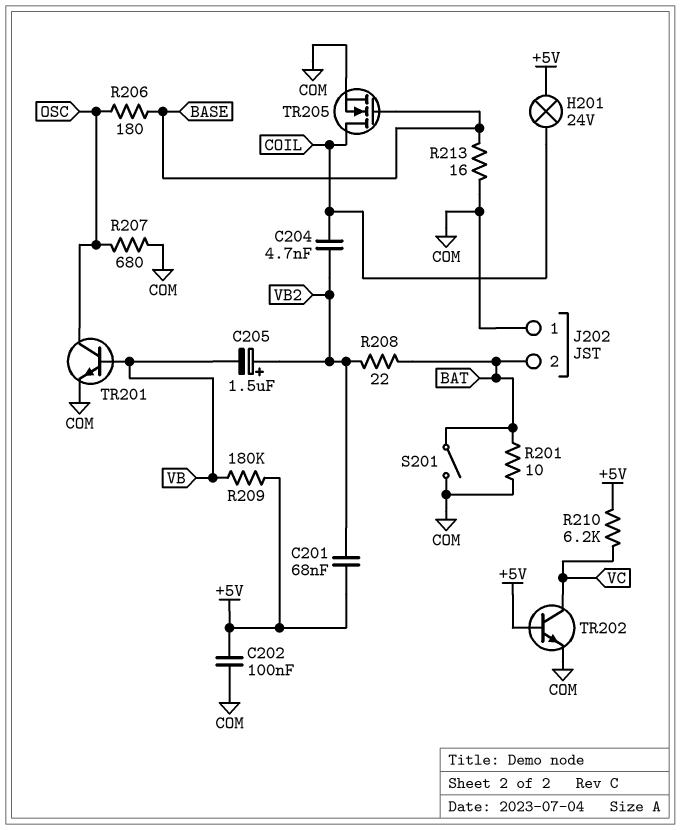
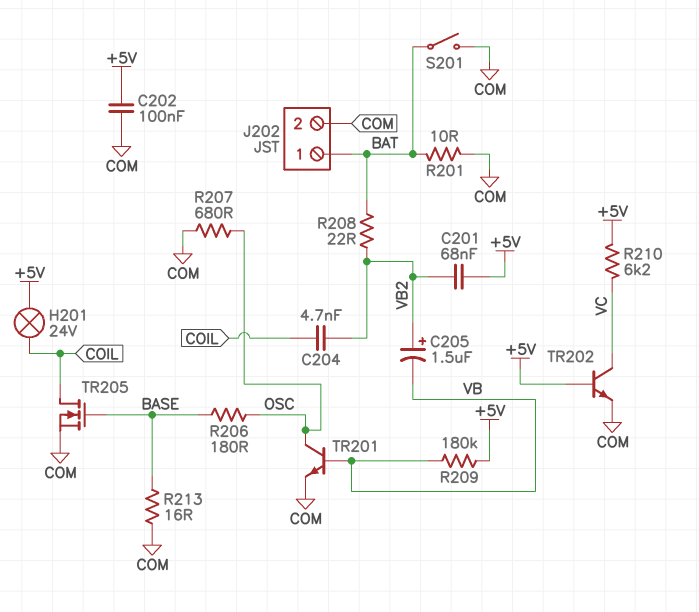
J202 pin 1: COM -> BAT
J202 pin 2: BAT -> COM

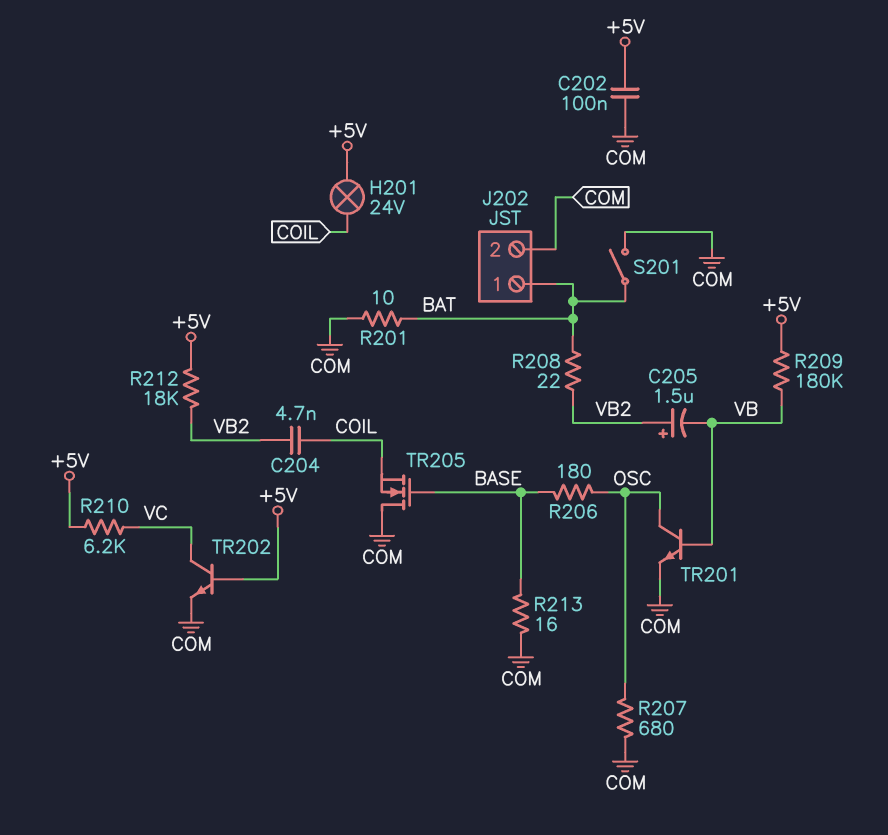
C201: 68nF (+5V, VB2) -> none
R212: none -> 18k (+5V, VB2)
TR205: NMOS (G BASE, D COIL, S COM) -> NMOS (G BASE, D COM, S COIL)

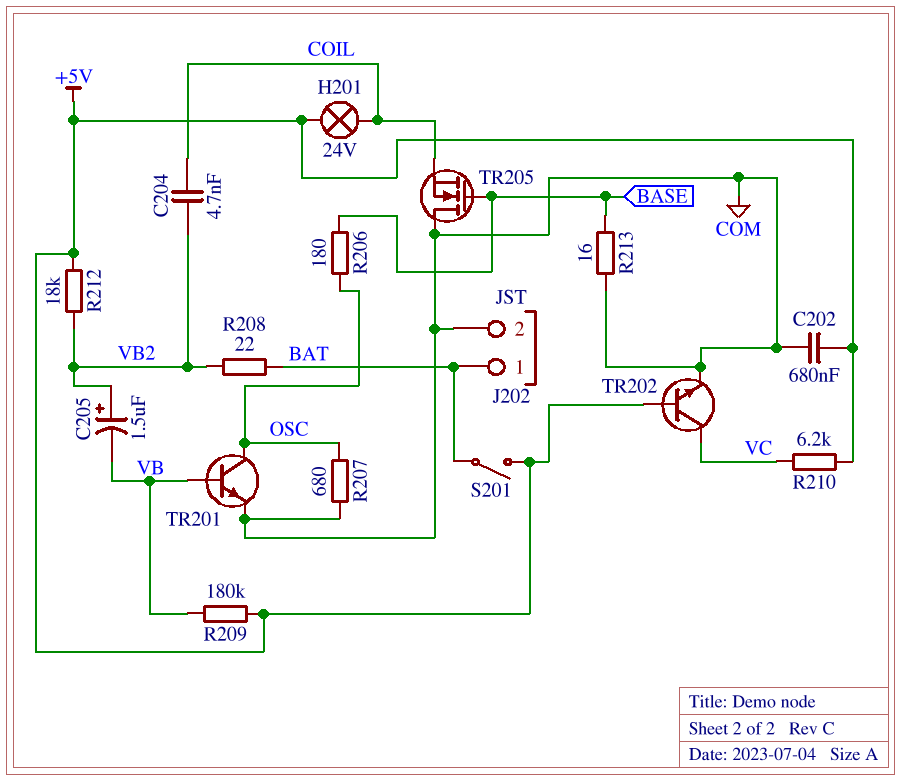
C202: 100nF (+5V, COM) -> 680nF (+5V, COM)
R201: 10 (BAT, COM) -> none
S201: switch (BAT, COM) -> switch (+5V, BAT)

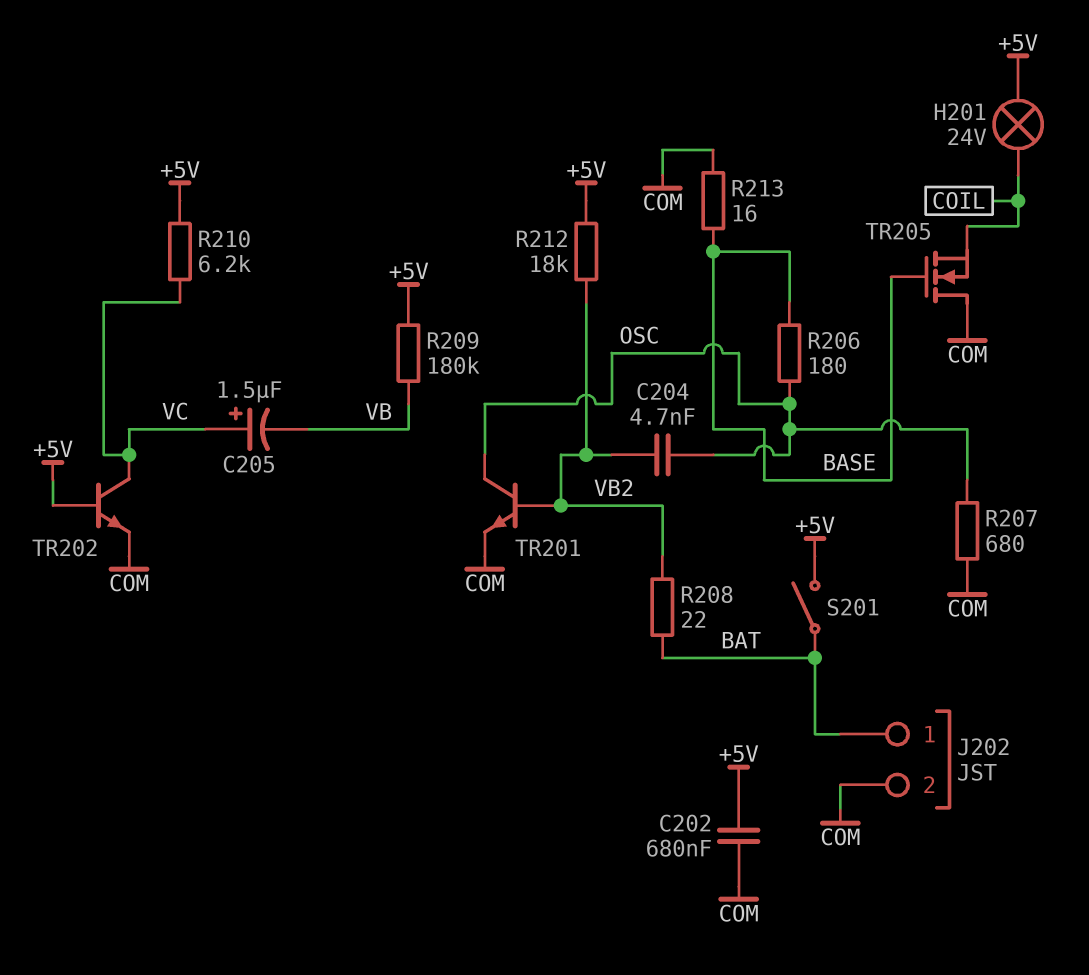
C204: 4.7nF (COIL, VB2) -> 4.7nF (OSC, VB2)
C205: 1.5uF (plus VB2, minus VB) -> 1.5uF (plus VC, minus VB)
TR201: NPN (B VB, C OSC, E COM) -> NPN (B VB2, C OSC, E COM)

